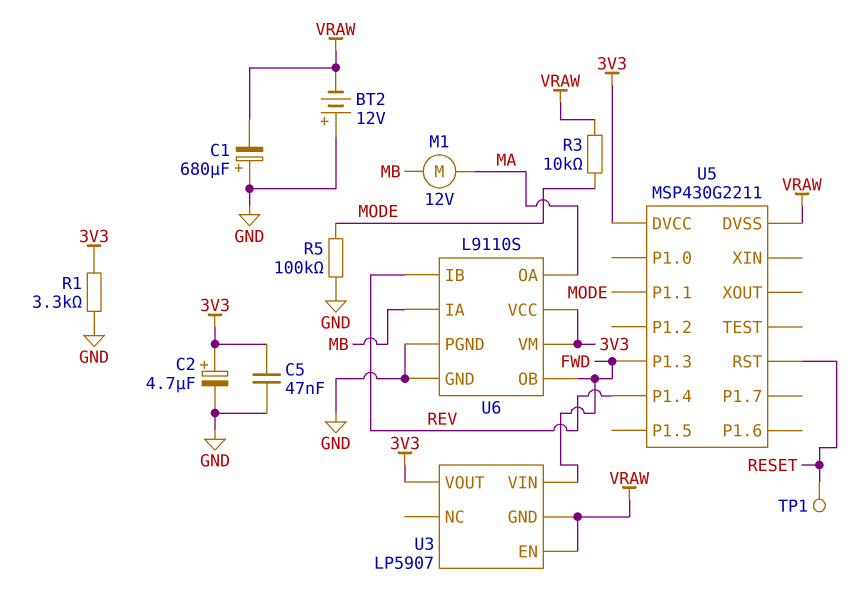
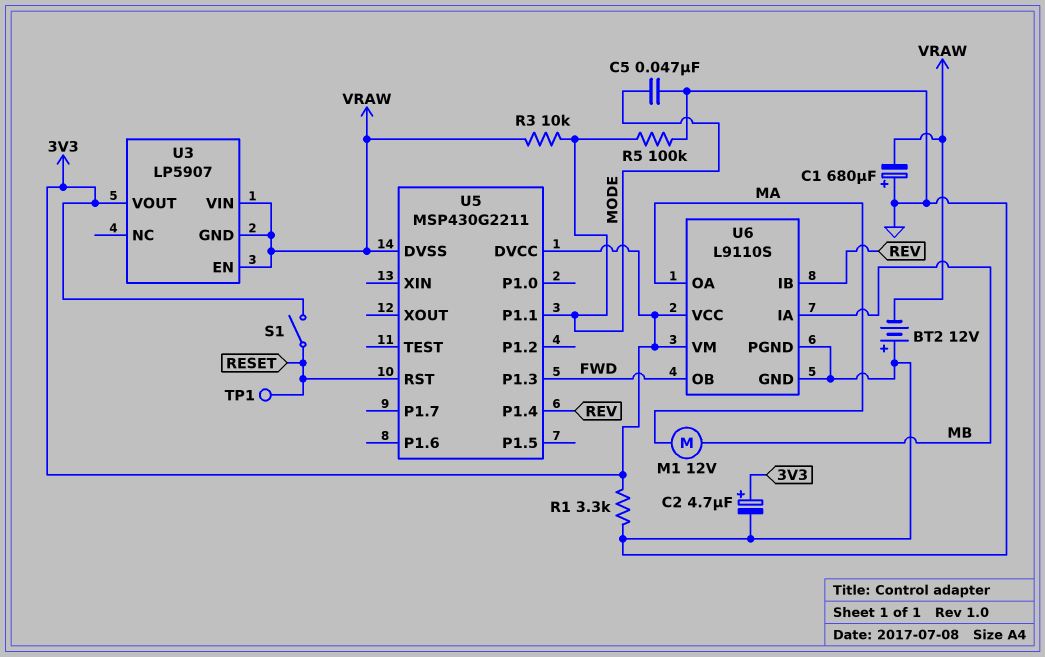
C5: 47nF (3V3, GND) -> 47nF (GND, MODE)
S1: none -> switch (3V3, RESET)
U3 pin VIN: FWD -> VRAW

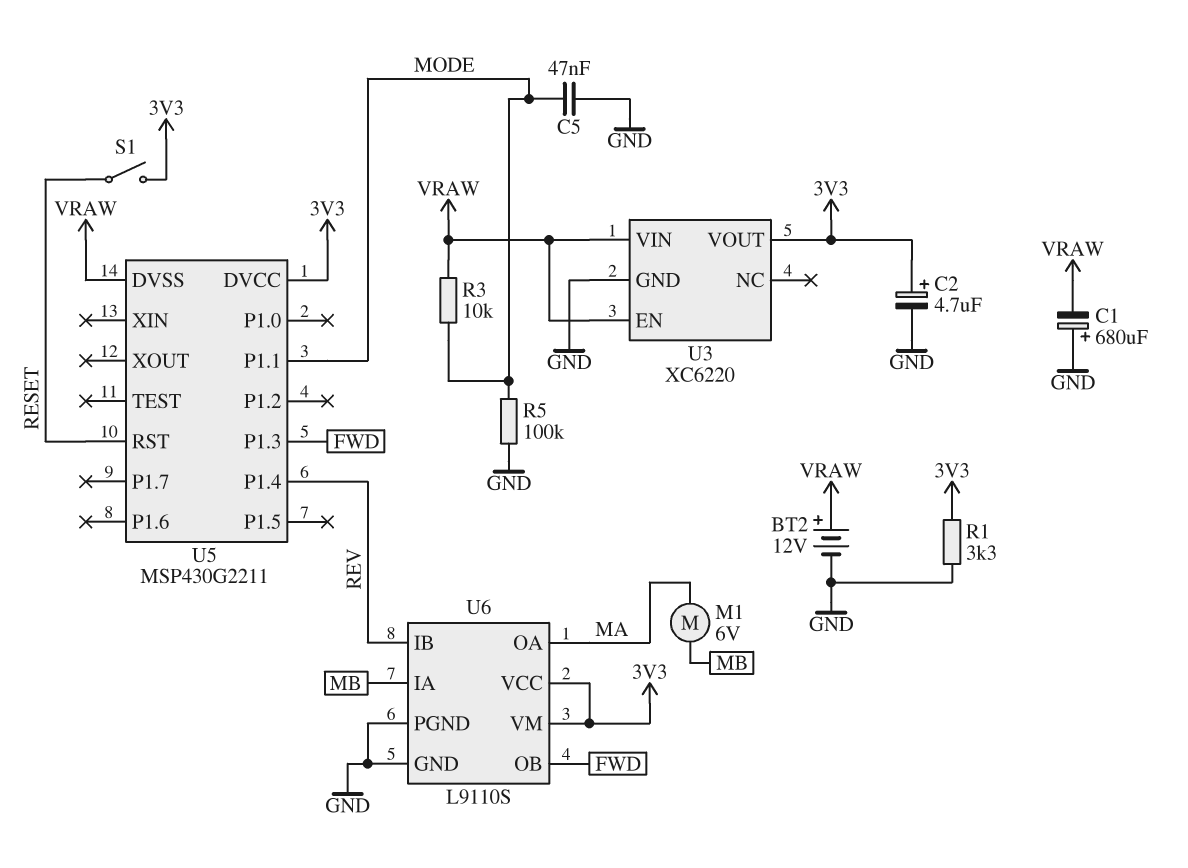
BT2: 12V (plus GND, minus VRAW) -> 12V (plus VRAW, minus GND)
M1: motor 12V (MA, MB) -> motor 6V (MA, MB)
TP1: test point (RESET) -> none
U3: LP5907 -> XC6220
U3 pin GND: VRAW -> GND

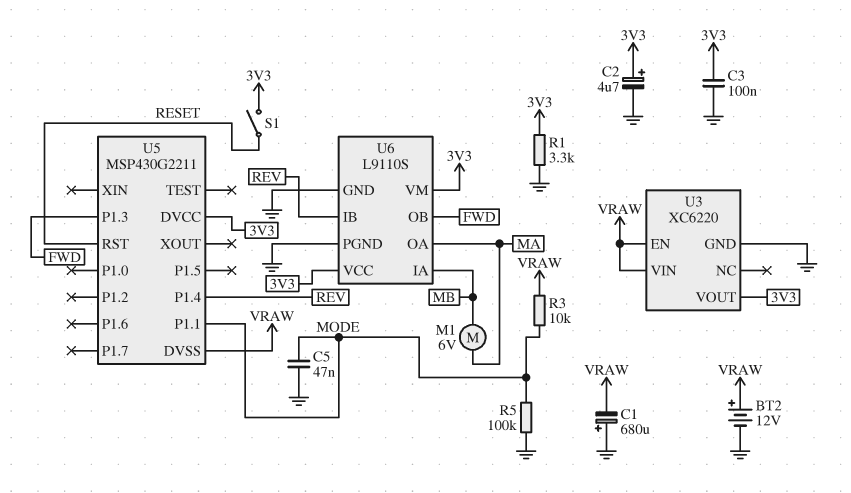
C3: none -> 100nF (3V3, GND)

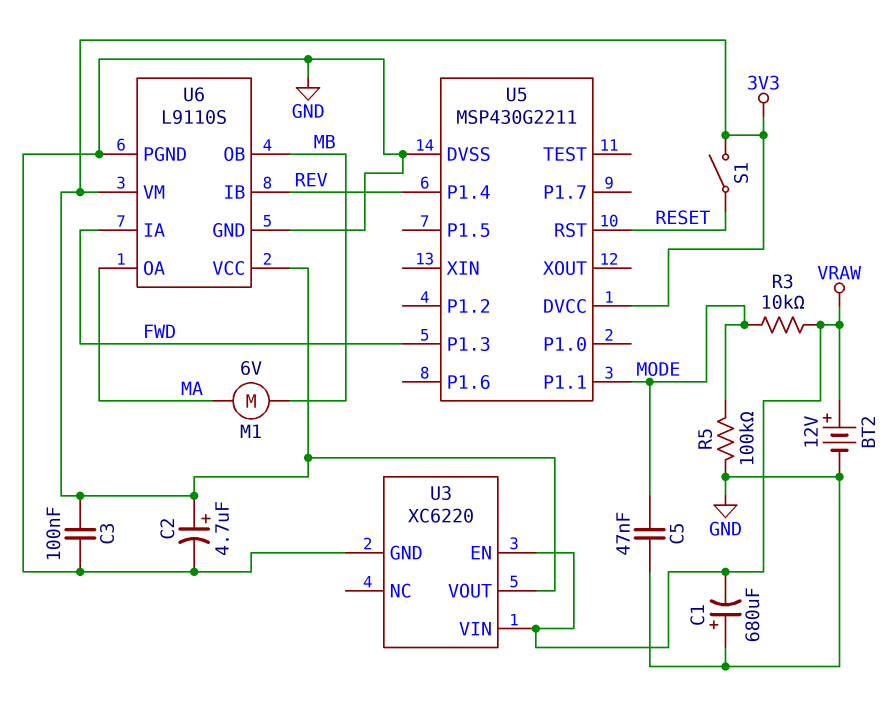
R1: 3.3k (3V3, GND) -> none
U5 pin DVSS: VRAW -> GND
U6 pin IA: MB -> FWD
U6 pin OB: FWD -> MB

